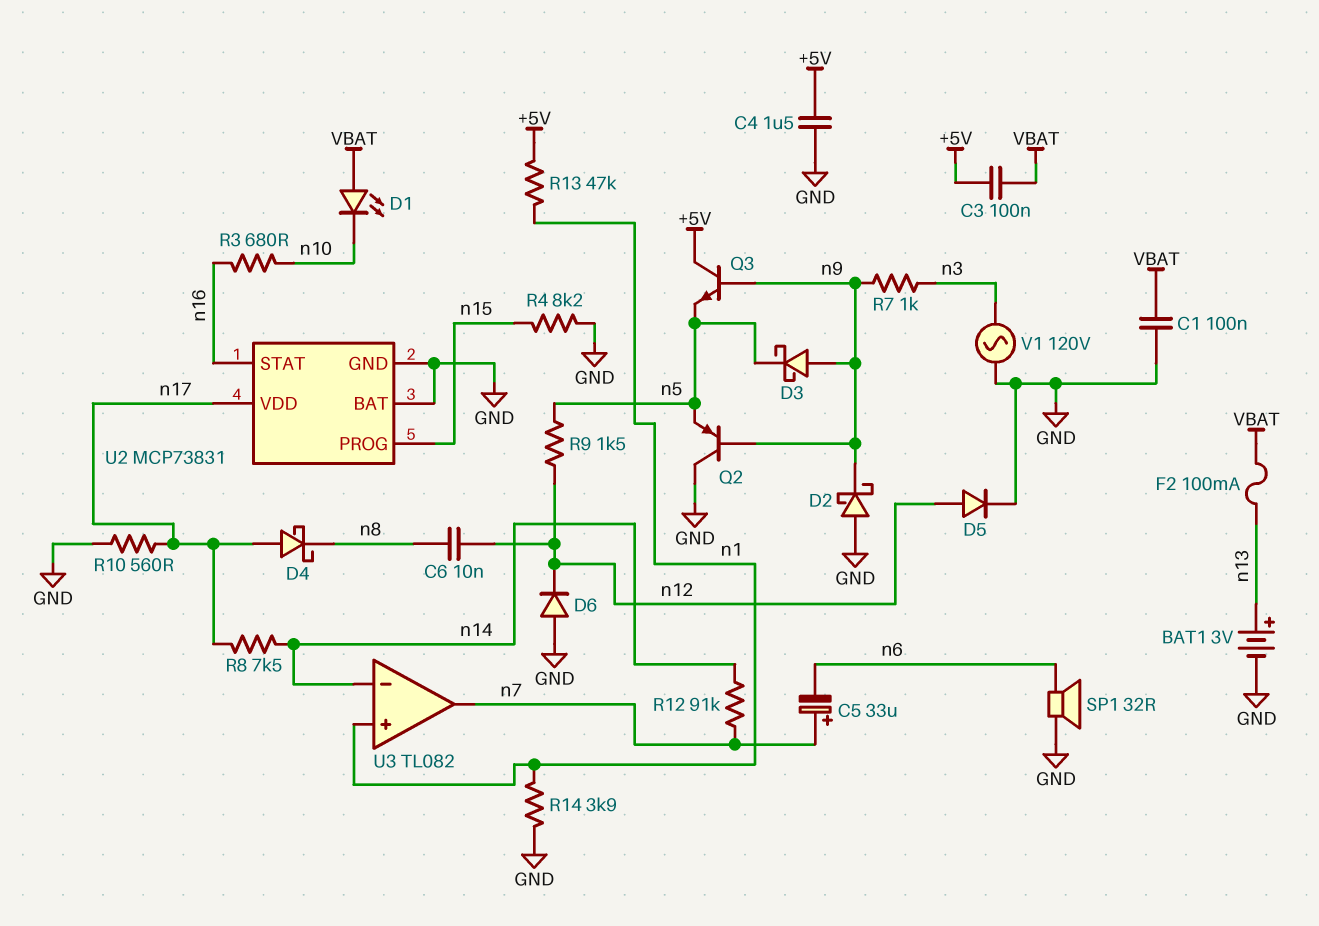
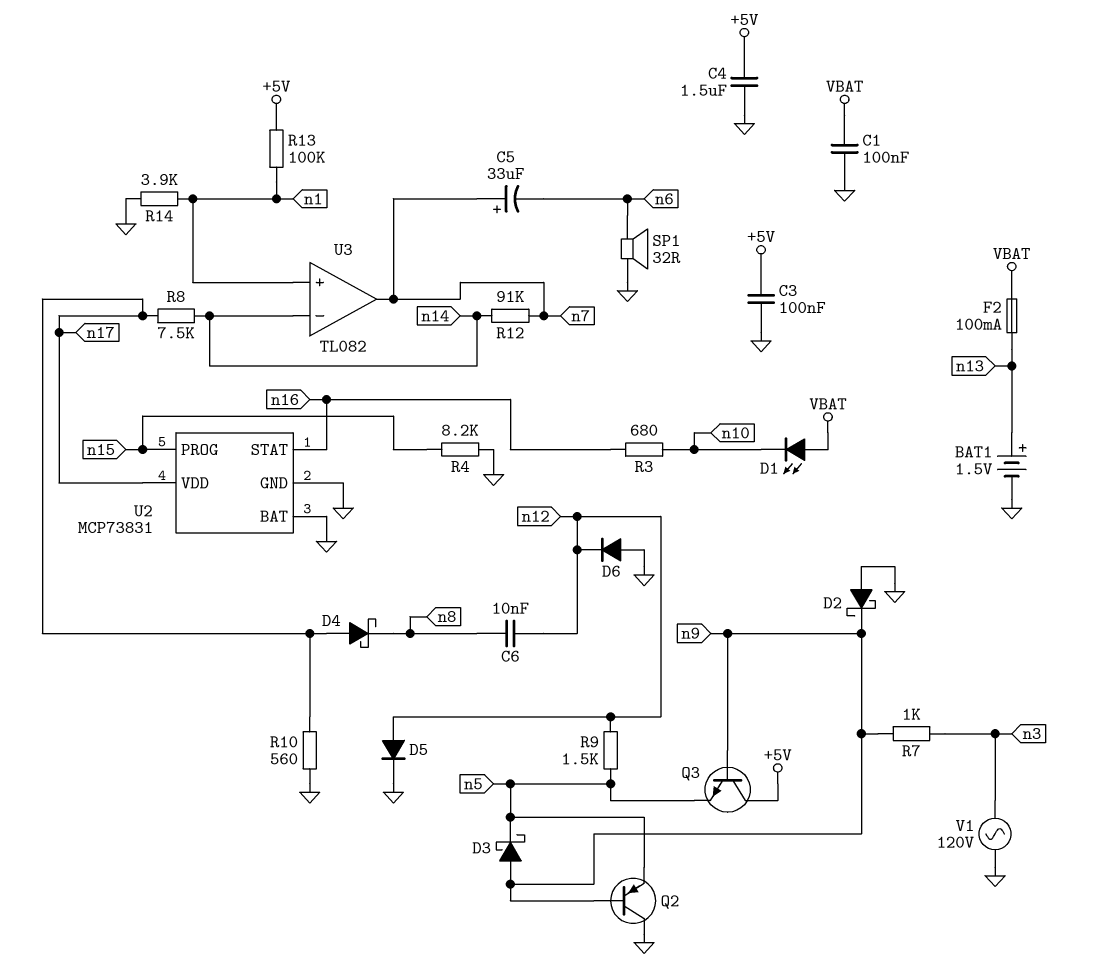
BAT1: 3V (plus n13, minus GND) -> 1.5V (plus n13, minus GND)
C3: 100nF (+5V, VBAT) -> 100nF (+5V, GND)
R13: 47k (+5V, n1) -> 100k (+5V, n1)

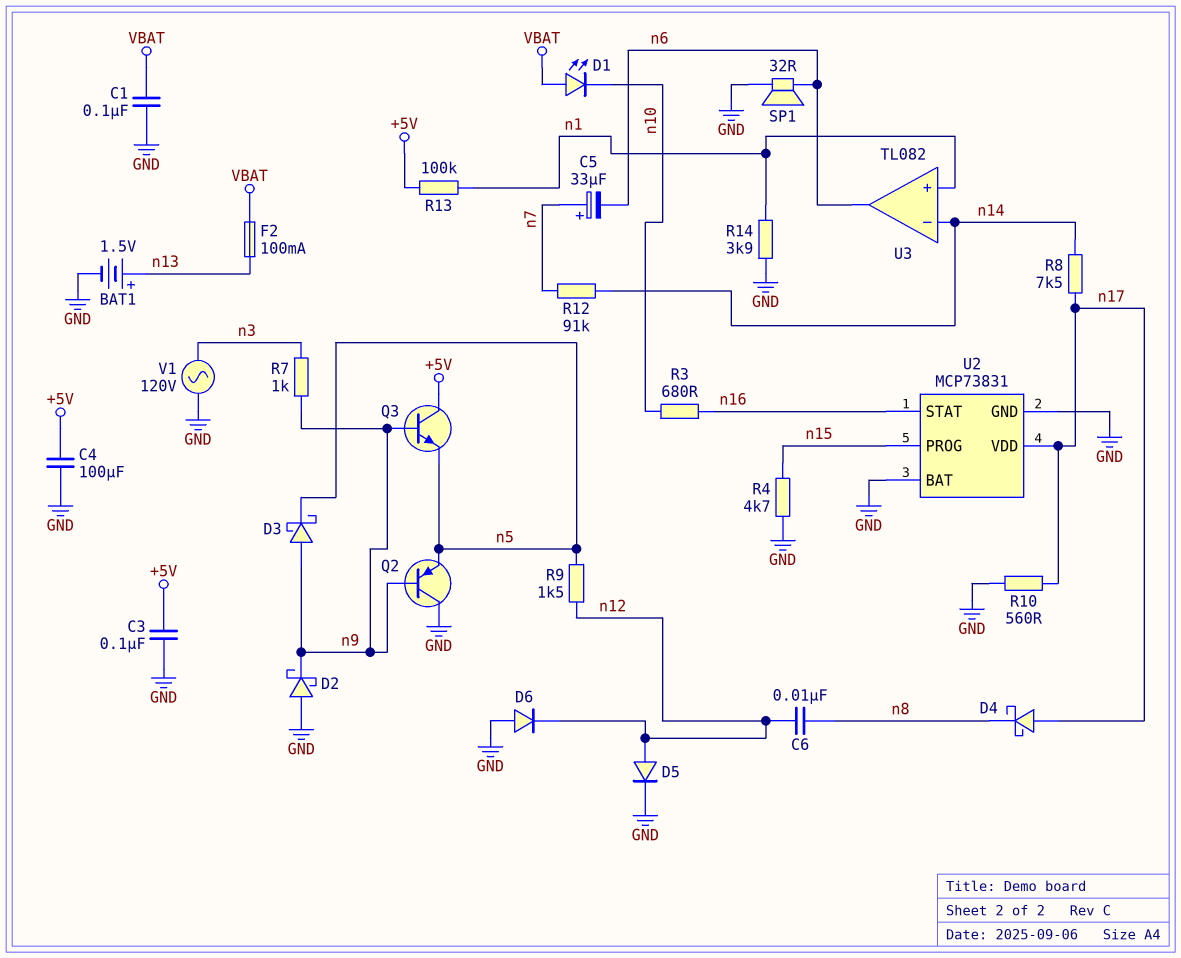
C4: 1.5uF (+5V, GND) -> 100uF (+5V, GND)
R4: 8.2k (GND, n15) -> 4.7k (GND, n15)
U3 pin out: n7 -> n6

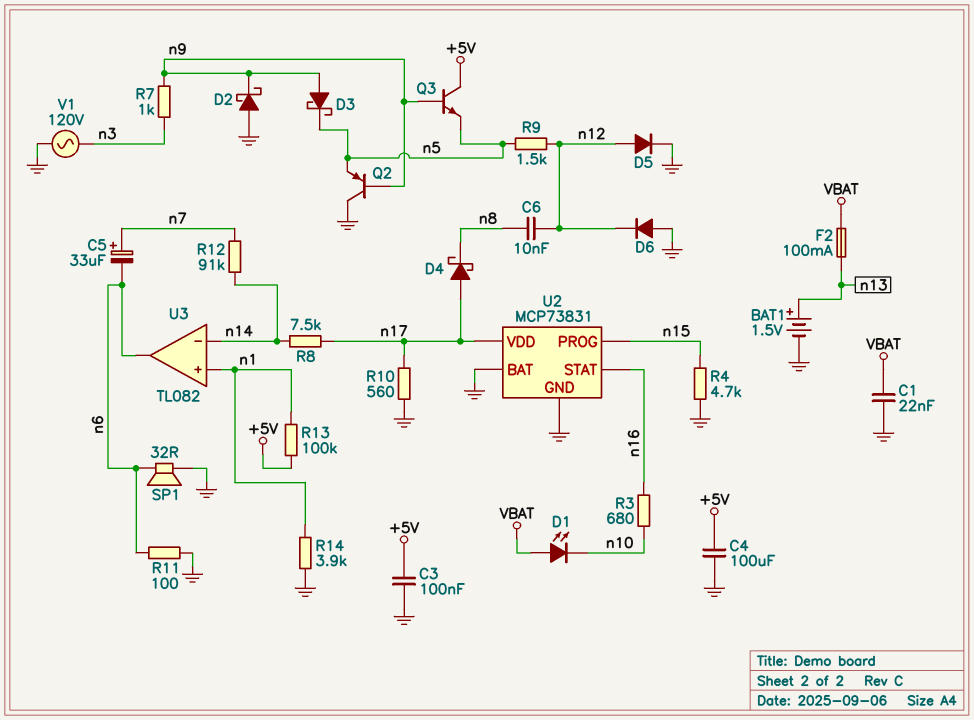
C1: 100nF (GND, VBAT) -> 22nF (GND, VBAT)
R11: none -> 100 (GND, n6)

